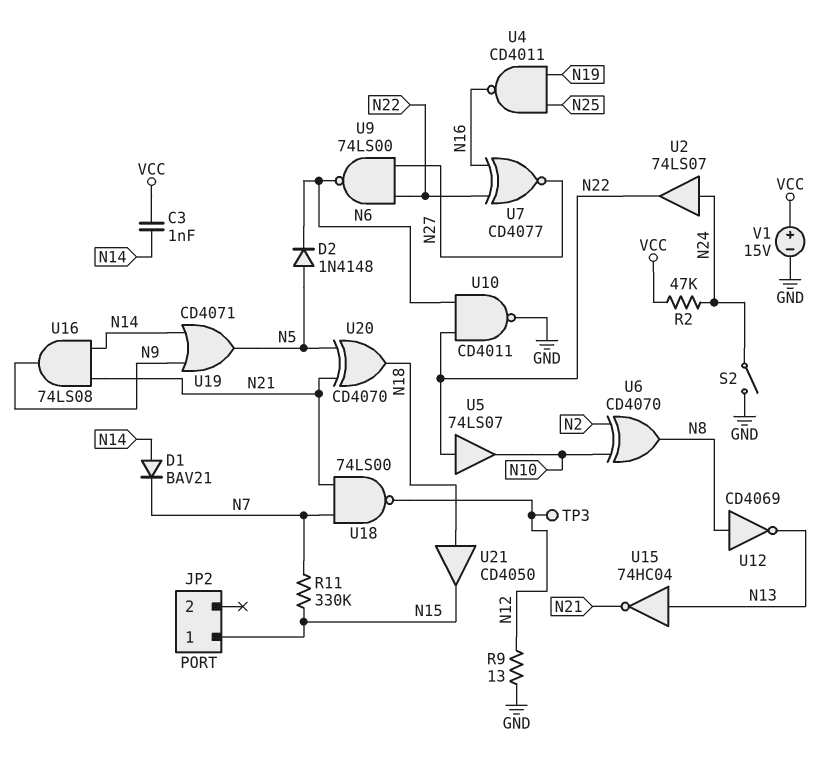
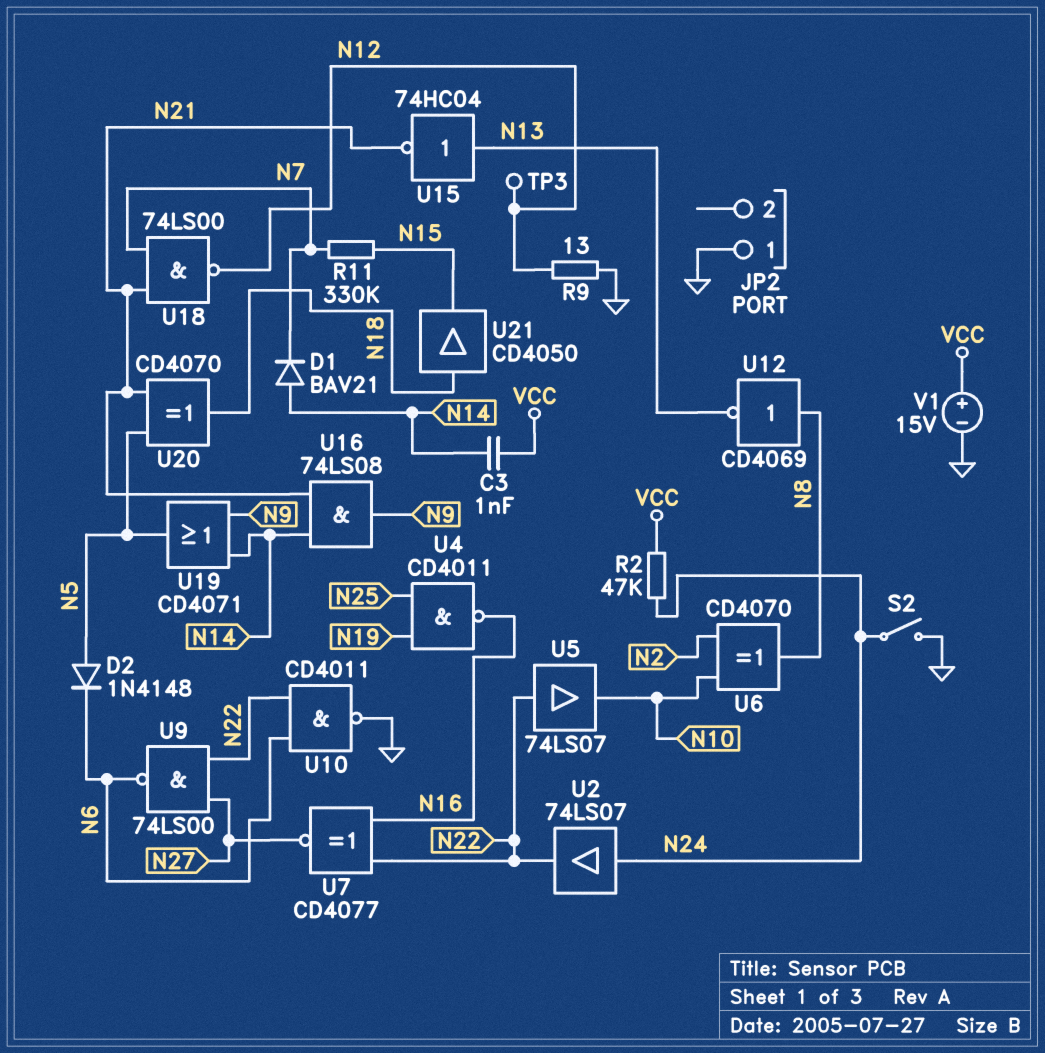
JP2 pin 1: N15 -> GND

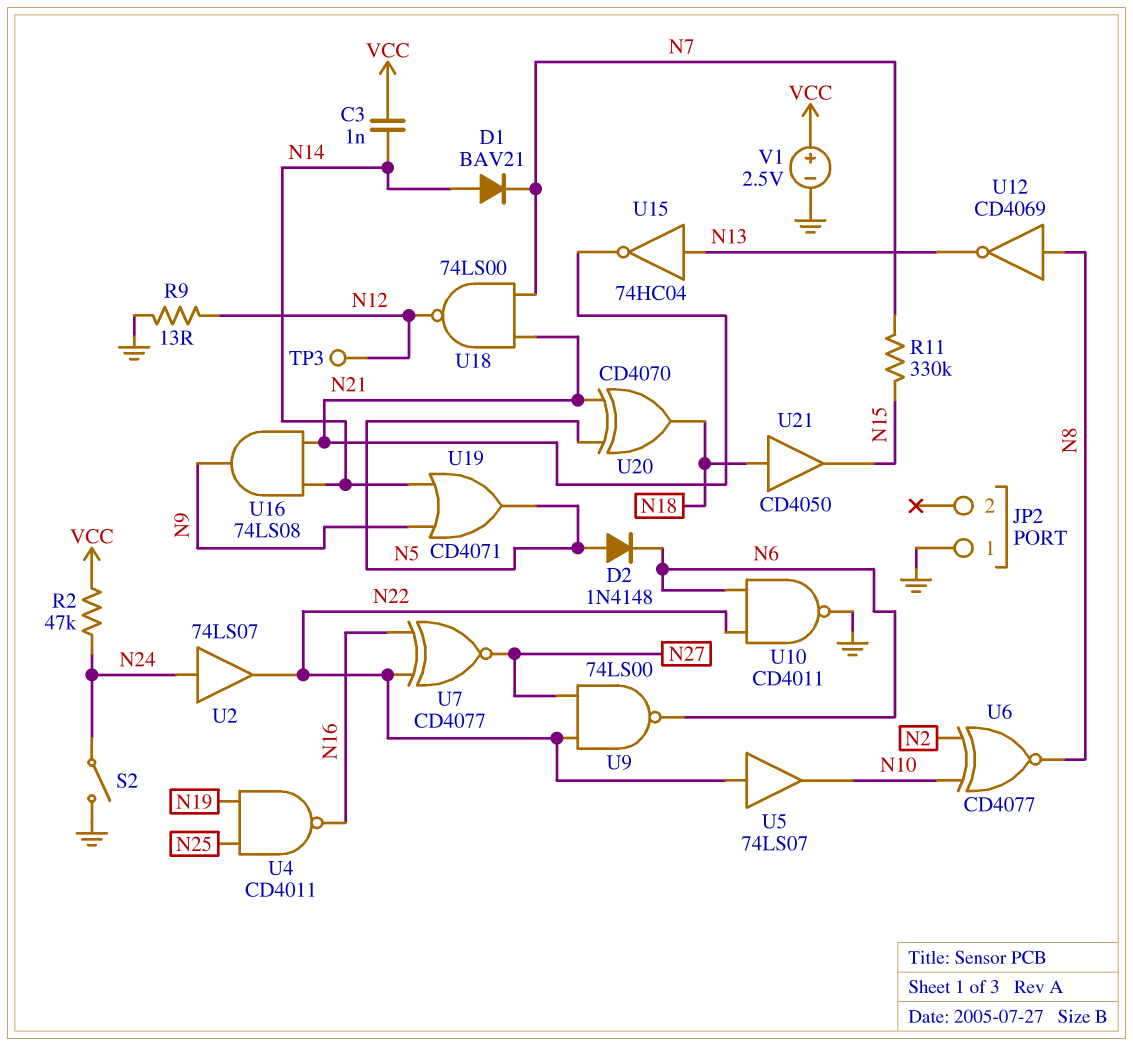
U6: XOR CD4070 (in N2, in N10, out N8) -> XNOR CD4077 (in N2, in N10, out N8)
V1: 15V (plus VCC, minus GND) -> 2.5V (plus VCC, minus GND)

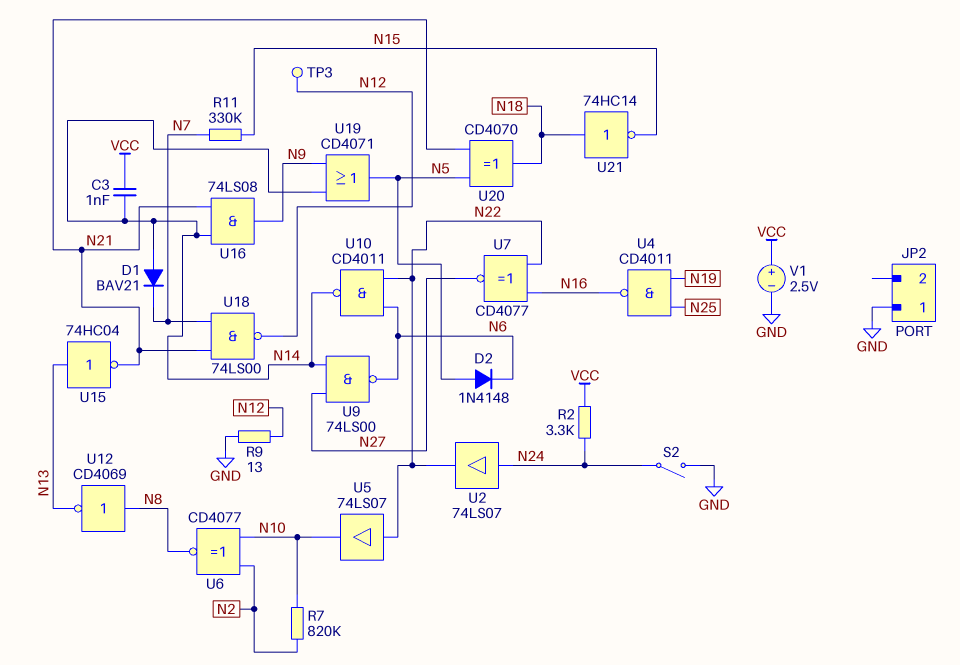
R2: 47k (N24, VCC) -> 3.3k (N24, VCC)
R7: none -> 820k (N2, N10)
U9: NAND 74LS00 (in N22, in N27, out N6) -> NAND 74LS00 (in N14, in N27, out N6)
U10: NAND CD4011 (in N6, in N22, out GND) -> NAND CD4011 (in N6, in N22, out N14)
U21: buffer CD4050 (in N18, out N15) -> NOT 74HC14 (in N18, out N15)

